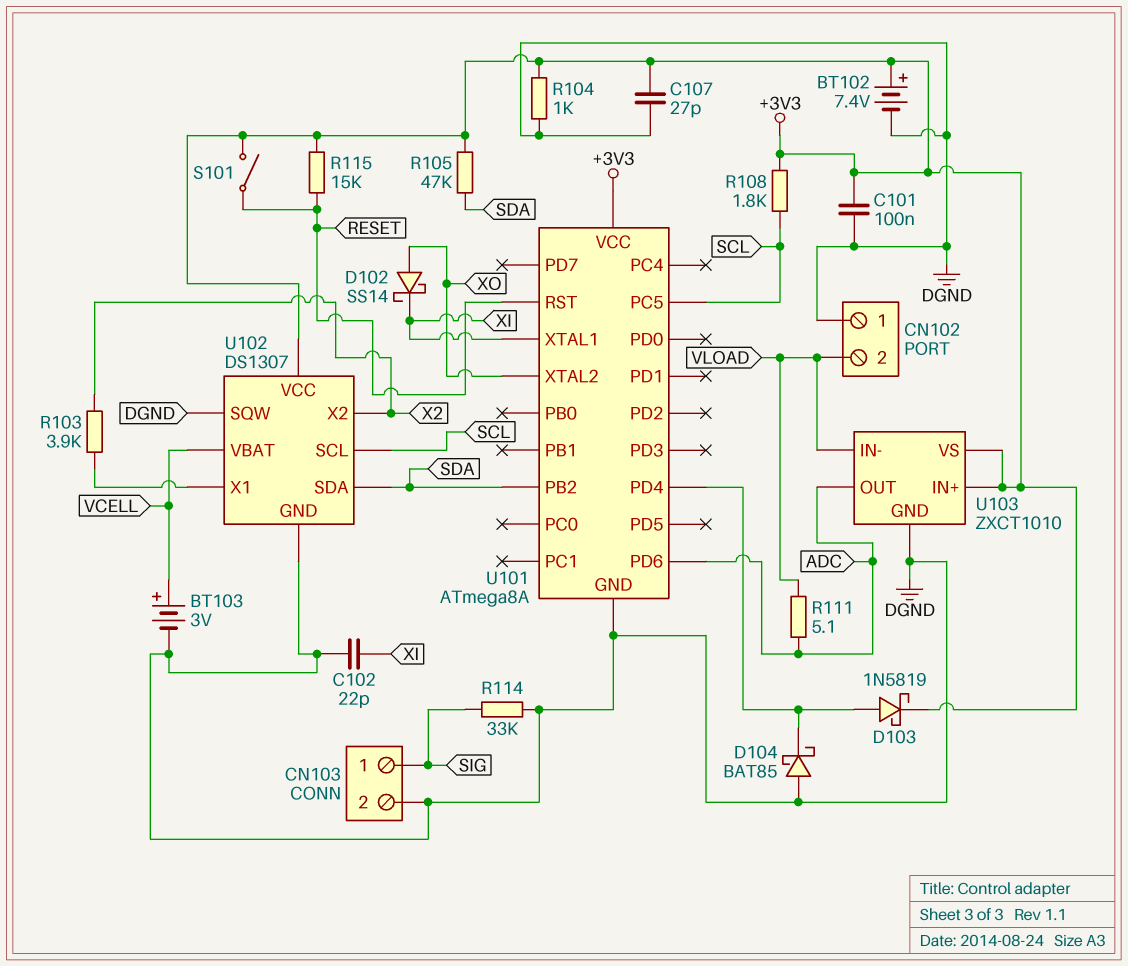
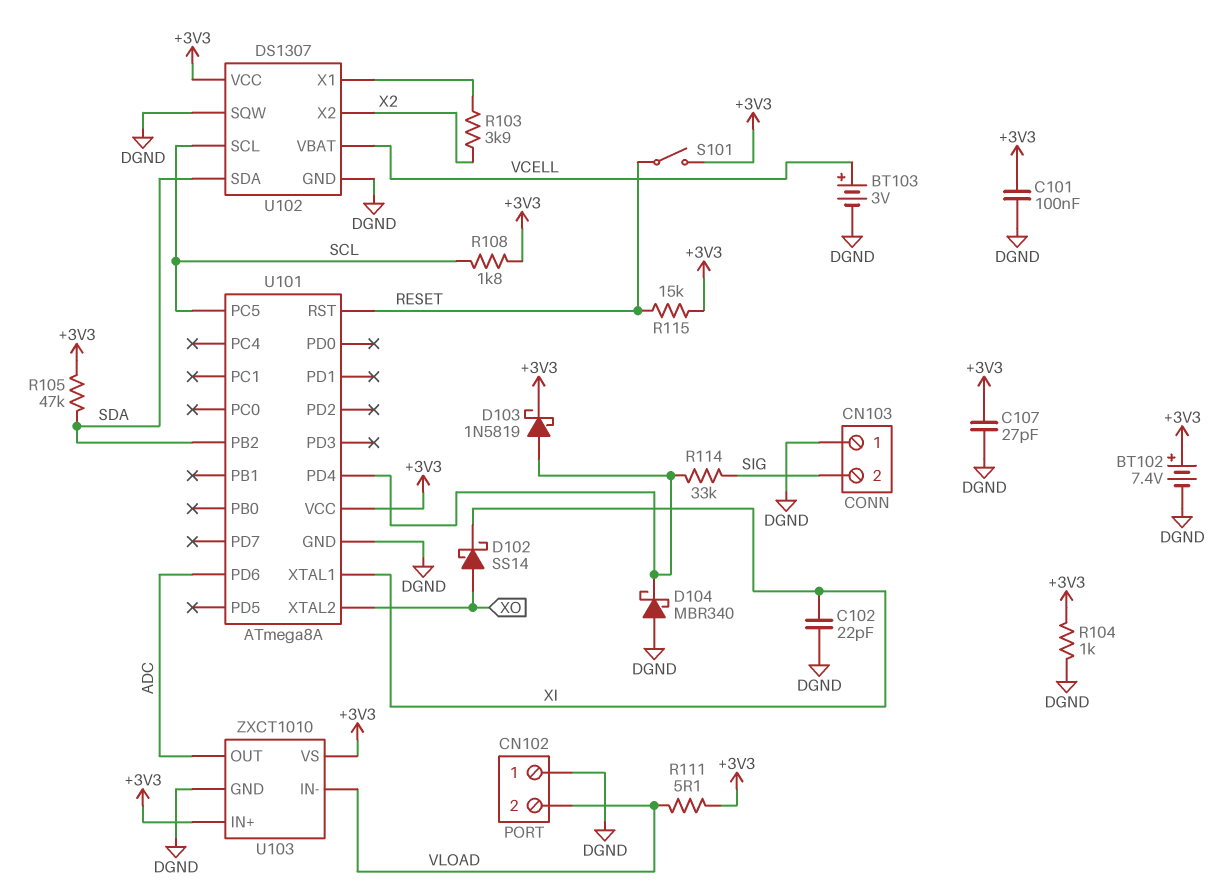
CN103 pin 1: SIG -> DGND
CN103 pin 2: DGND -> SIG
D104: schottky BAT85 (A DGND, K U101/PD4) -> schottky MBR340 (A DGND, K U101/PD4)
R111: 5.1 (ADC, VLOAD) -> 5.1 (+3V3, VLOAD)
R114: 33k (DGND, SIG) -> 33k (SIG, U101/PD4)

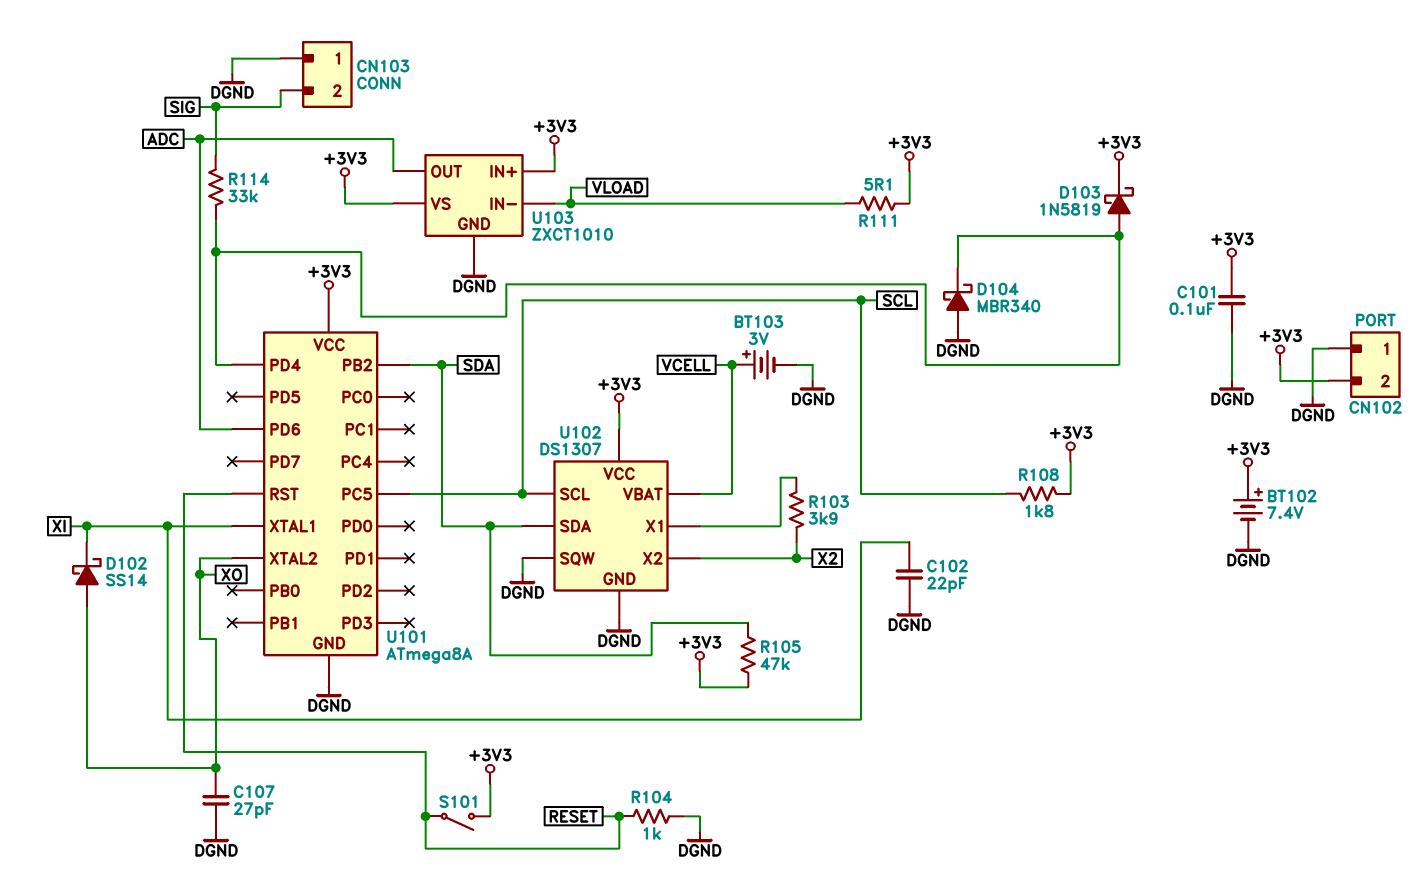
C107: 27pF (+3V3, DGND) -> 27pF (DGND, XO)
CN102 pin 2: VLOAD -> +3V3
R104: 1k (+3V3, DGND) -> 1k (DGND, RESET)
R115: 15k (+3V3, RESET) -> none

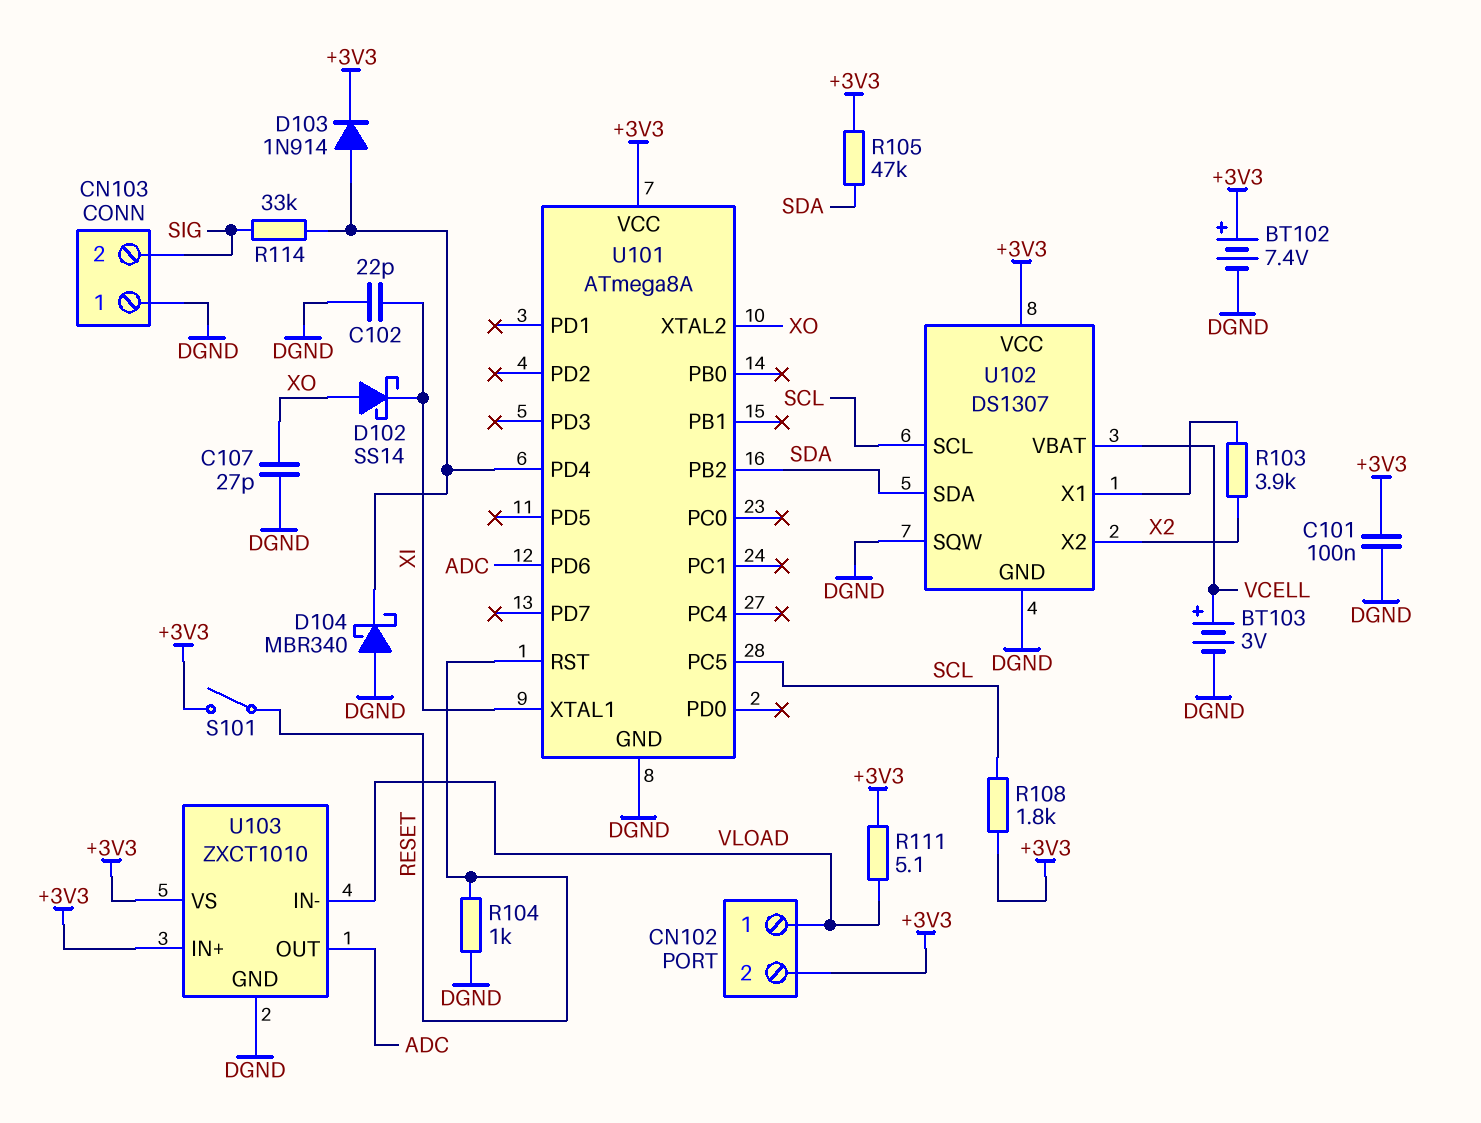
CN102 pin 1: DGND -> VLOAD
D103: schottky 1N5819 (A U101/PD4, K +3V3) -> diode 1N914 (A U101/PD4, K +3V3)

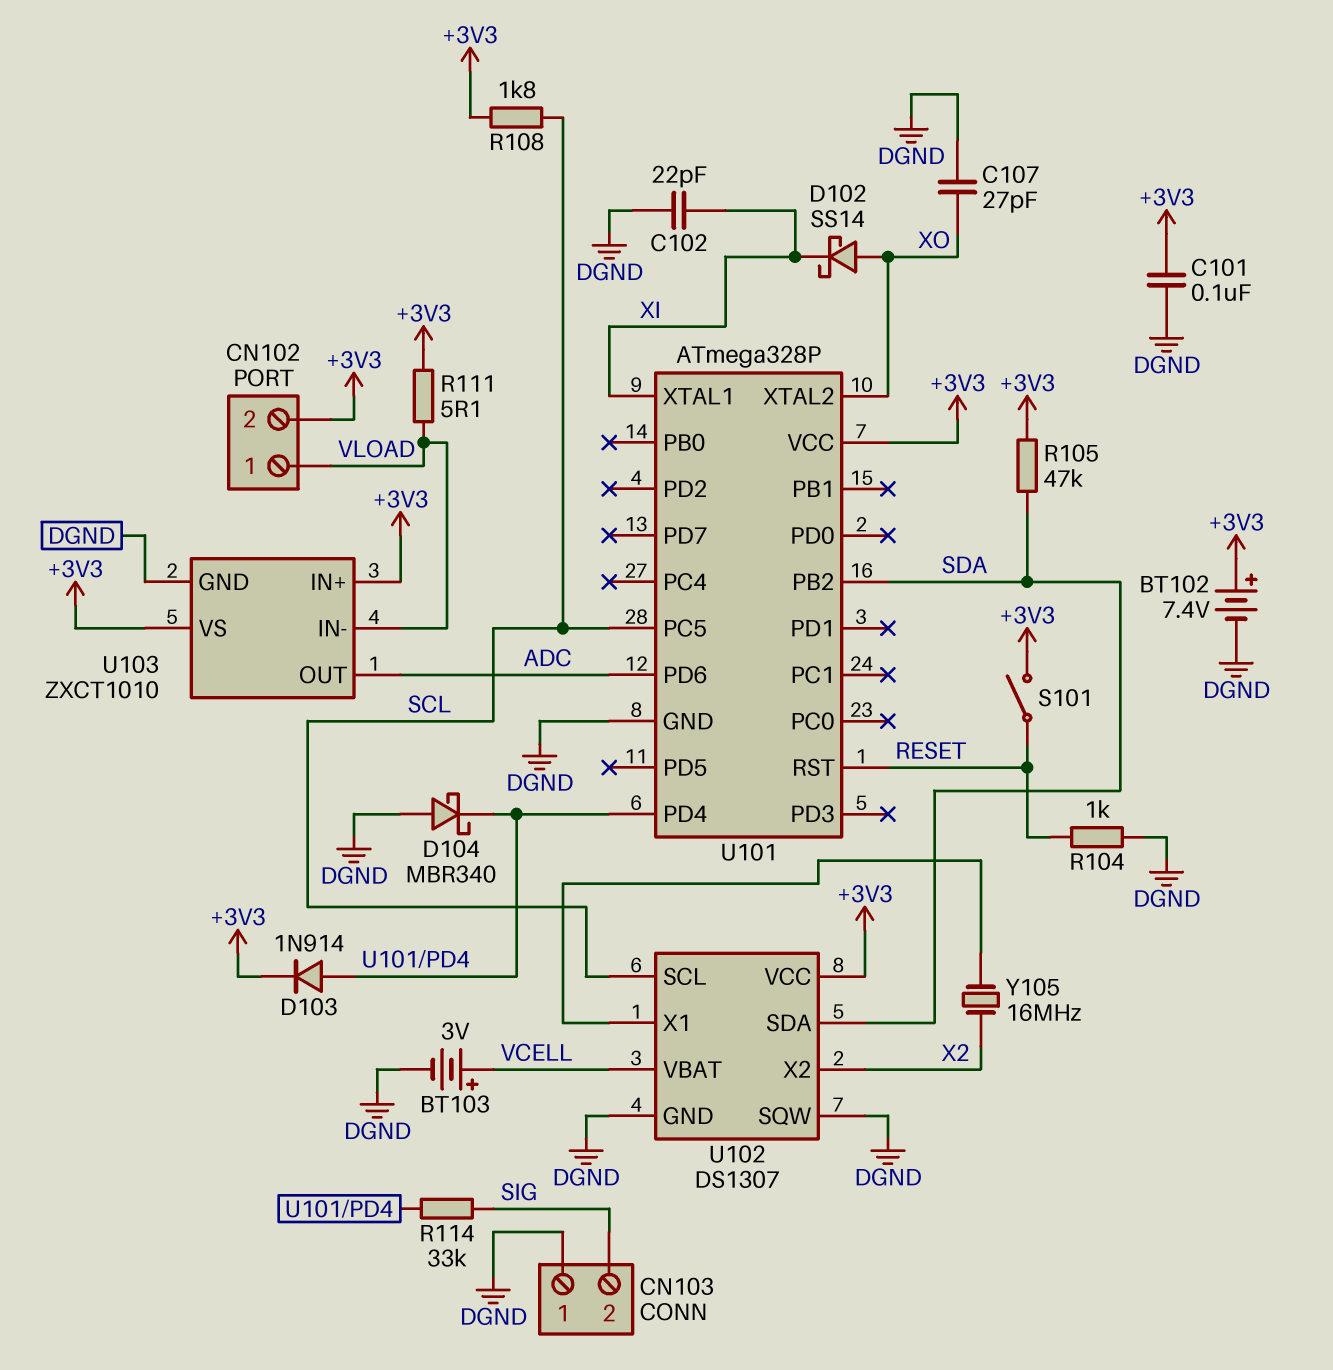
R103: 3.9k (U102/X1, X2) -> none
U101: ATmega8A -> ATmega328P
Y105: none -> 16MHz (U102/X1, X2)

